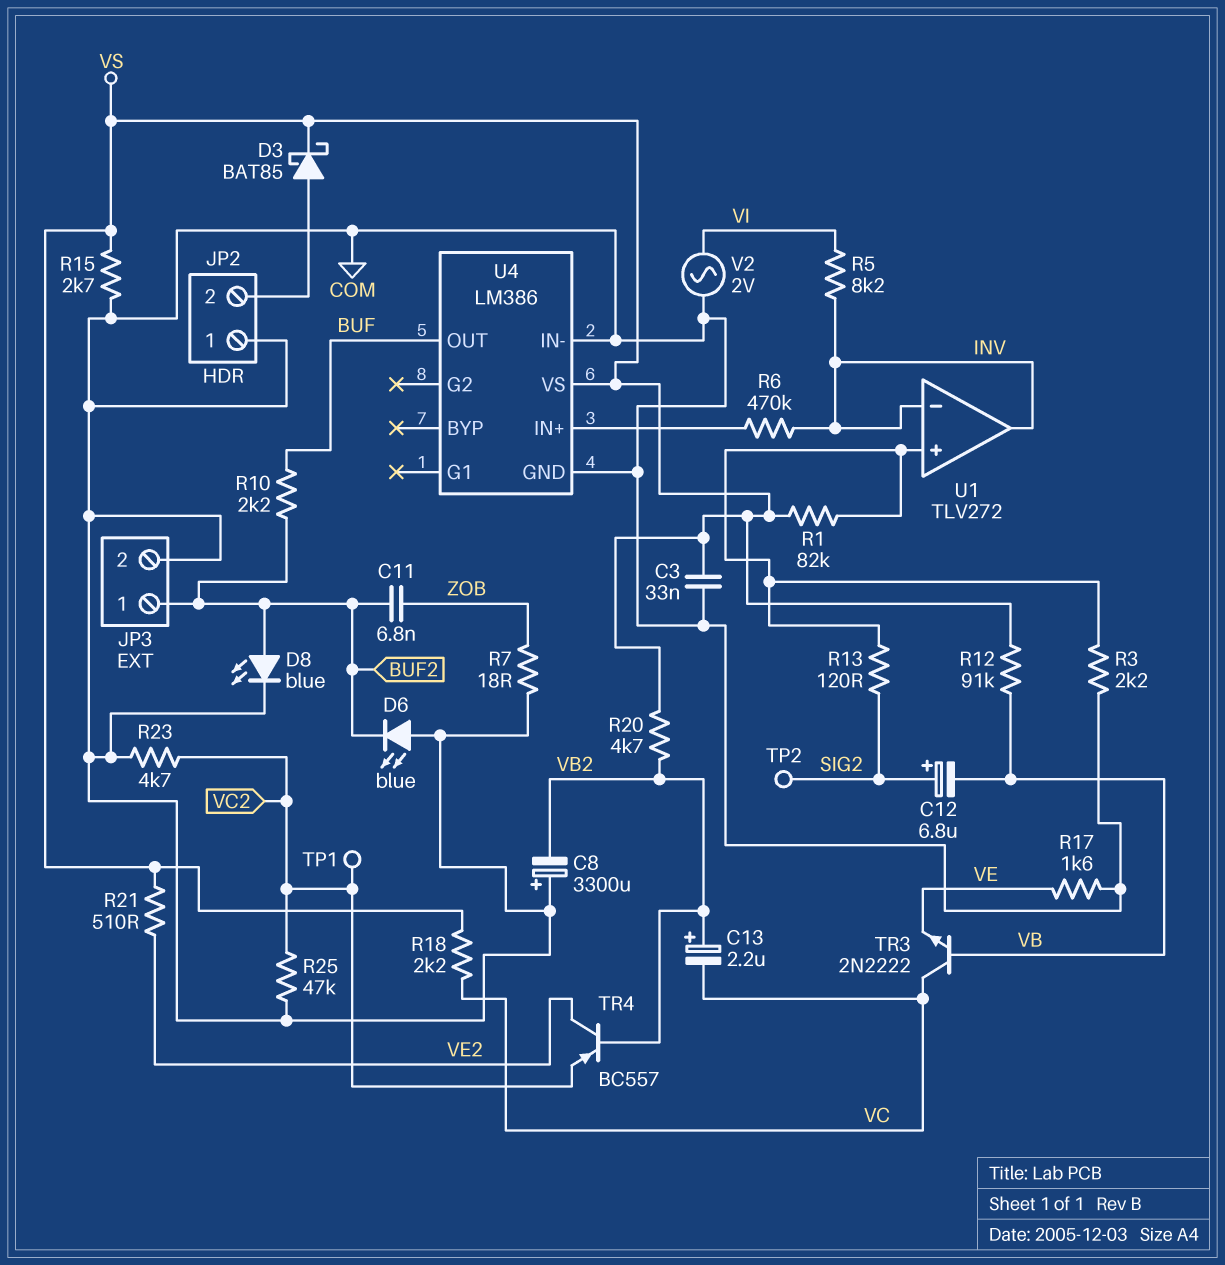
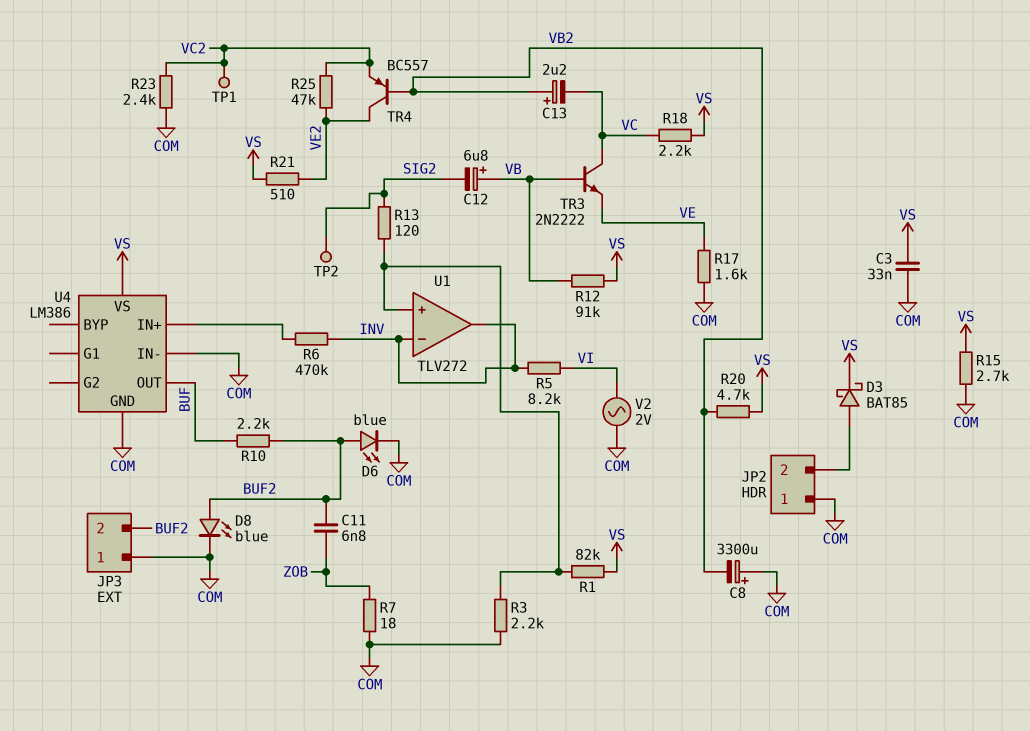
C12: 6.8uF (plus SIG2, minus VB) -> 6.8uF (plus VB, minus SIG2)
D6: LED blue (A COM, K BUF2) -> LED blue (A BUF2, K COM)
JP3 pin 1: BUF2 -> COM
JP3 pin 2: COM -> BUF2
R23: 4.7k (COM, VC2) -> 2.4k (COM, VC2)
R25: 47k (COM, VC2) -> 47k (VC2, VE2)

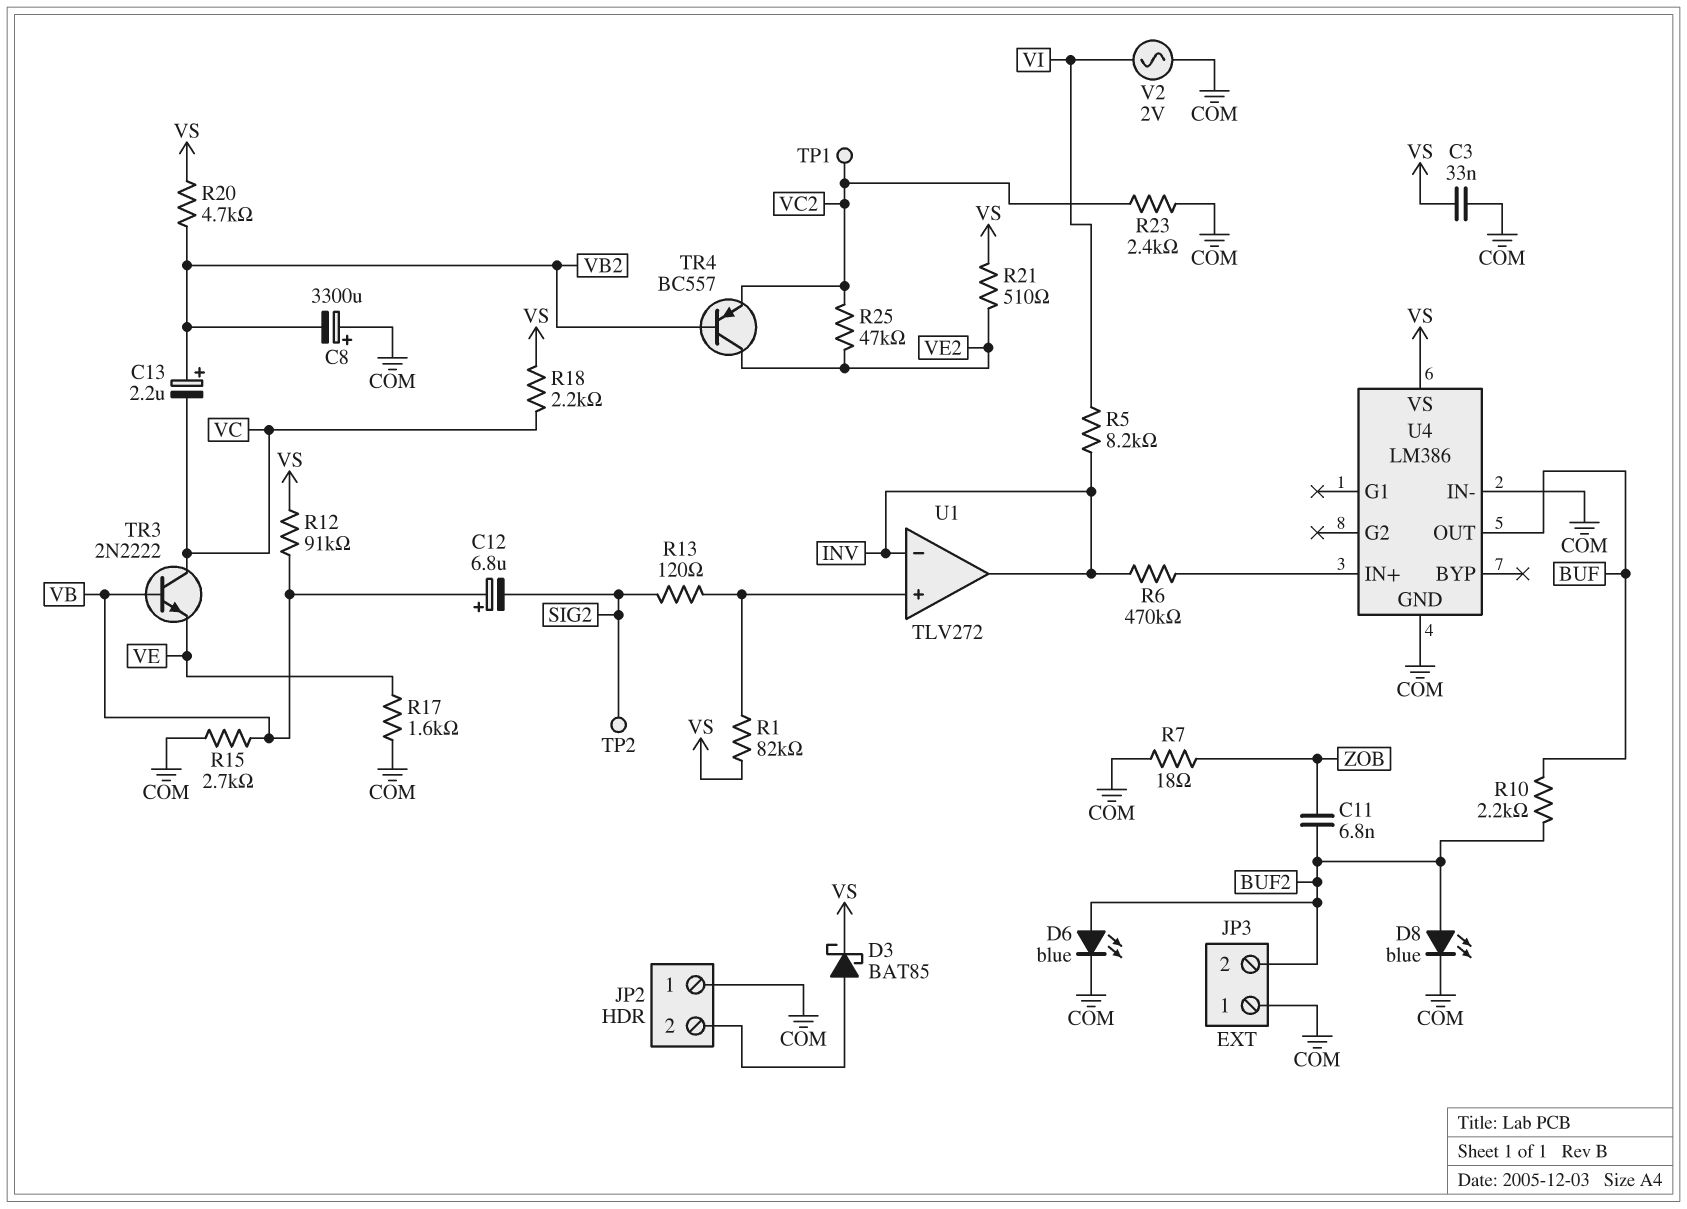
R3: 2.2k (COM, U1/in+) -> none
R15: 2.7k (COM, VS) -> 2.7k (COM, VB)

